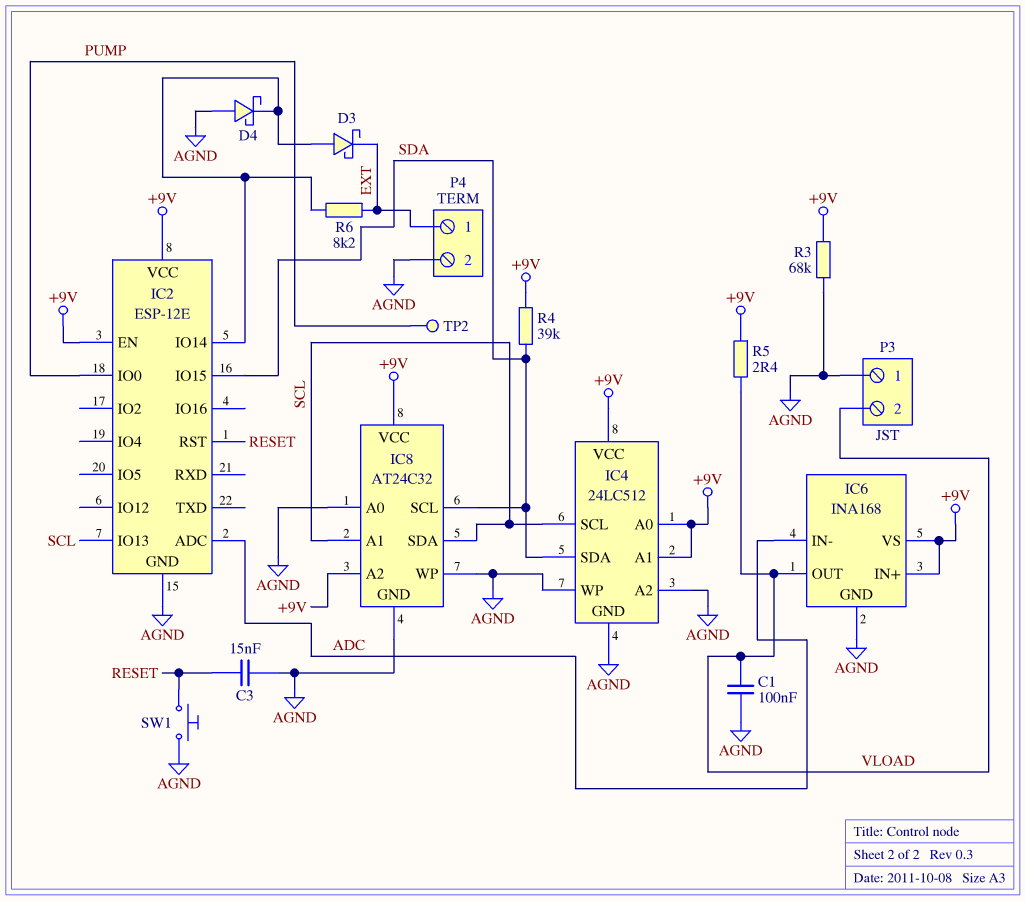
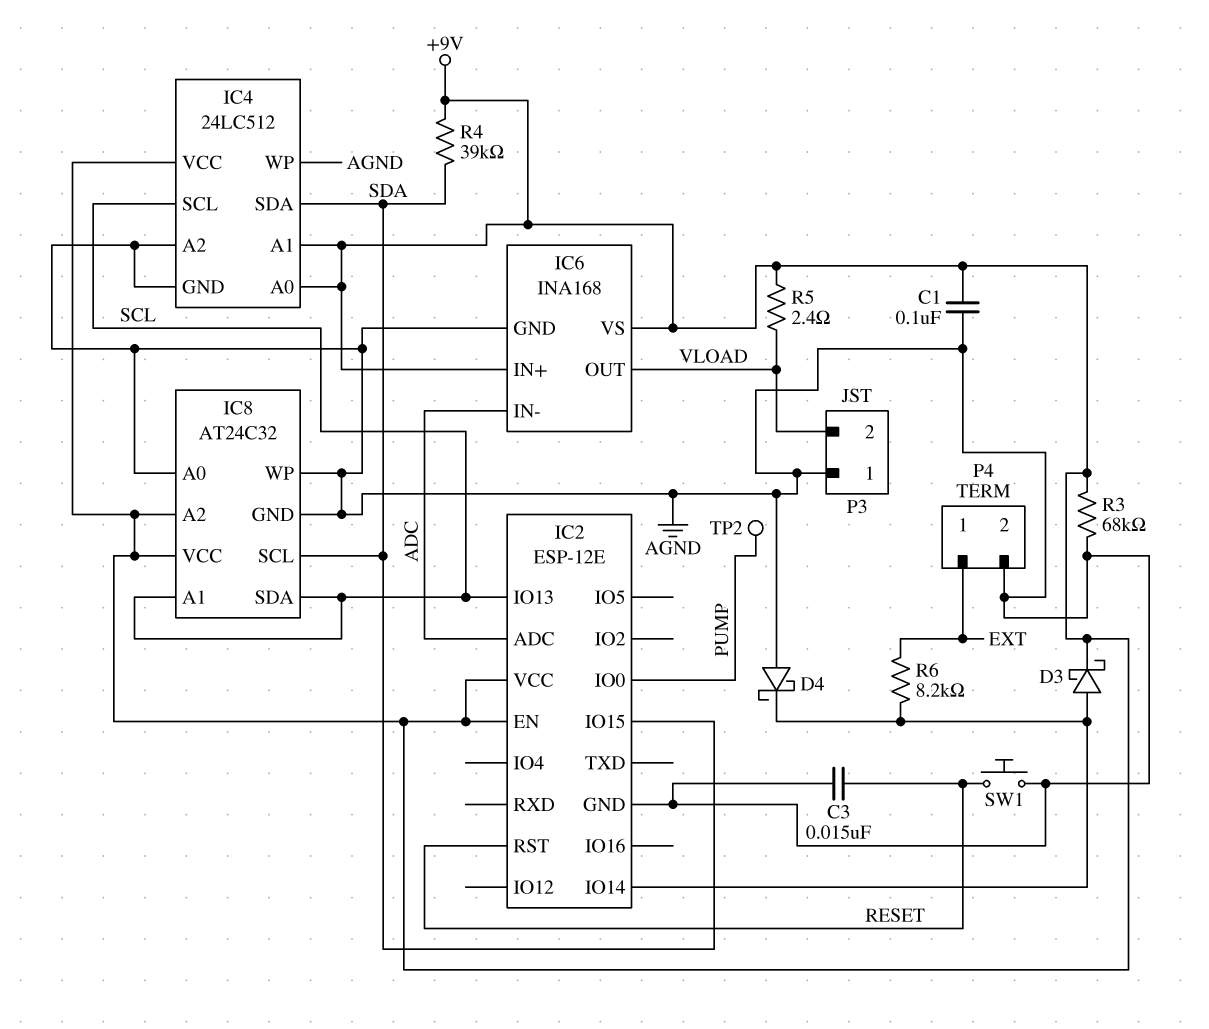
C1: 100nF (AGND, VLOAD) -> 100nF (+9V, AGND)
D3: schottky (A IC2/IO14, K EXT) -> schottky (A IC2/IO14, K +9V)

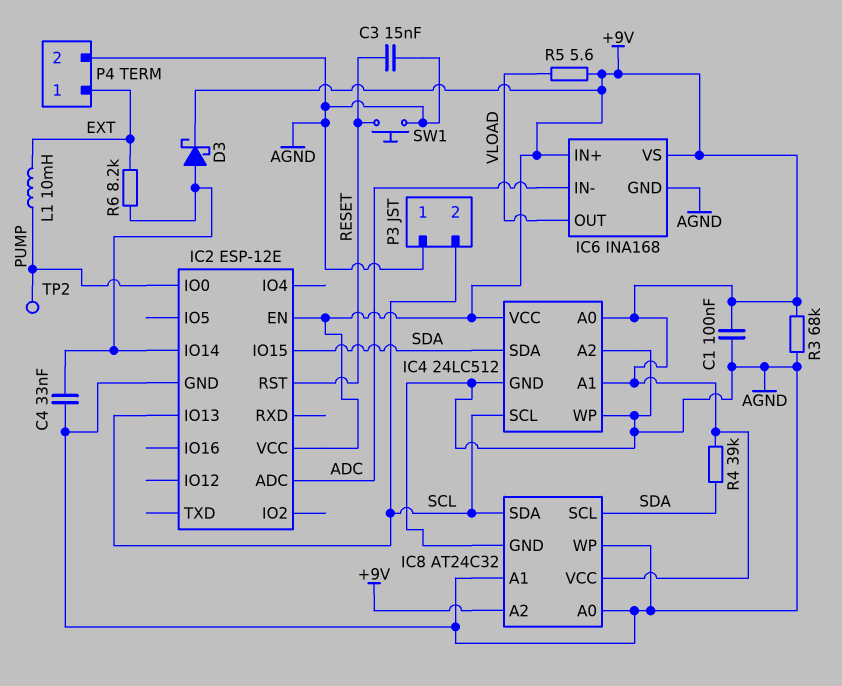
C4: none -> 33nF (AGND, IC2/IO14)
D4: schottky (A AGND, K IC2/IO14) -> none
IC8 pin A1: SCL -> AGND
L1: none -> 10mH (EXT, PUMP)
P3 pin 2: VLOAD -> SCL
R5: 2.4 (+9V, VLOAD) -> 5.6 (+9V, VLOAD)

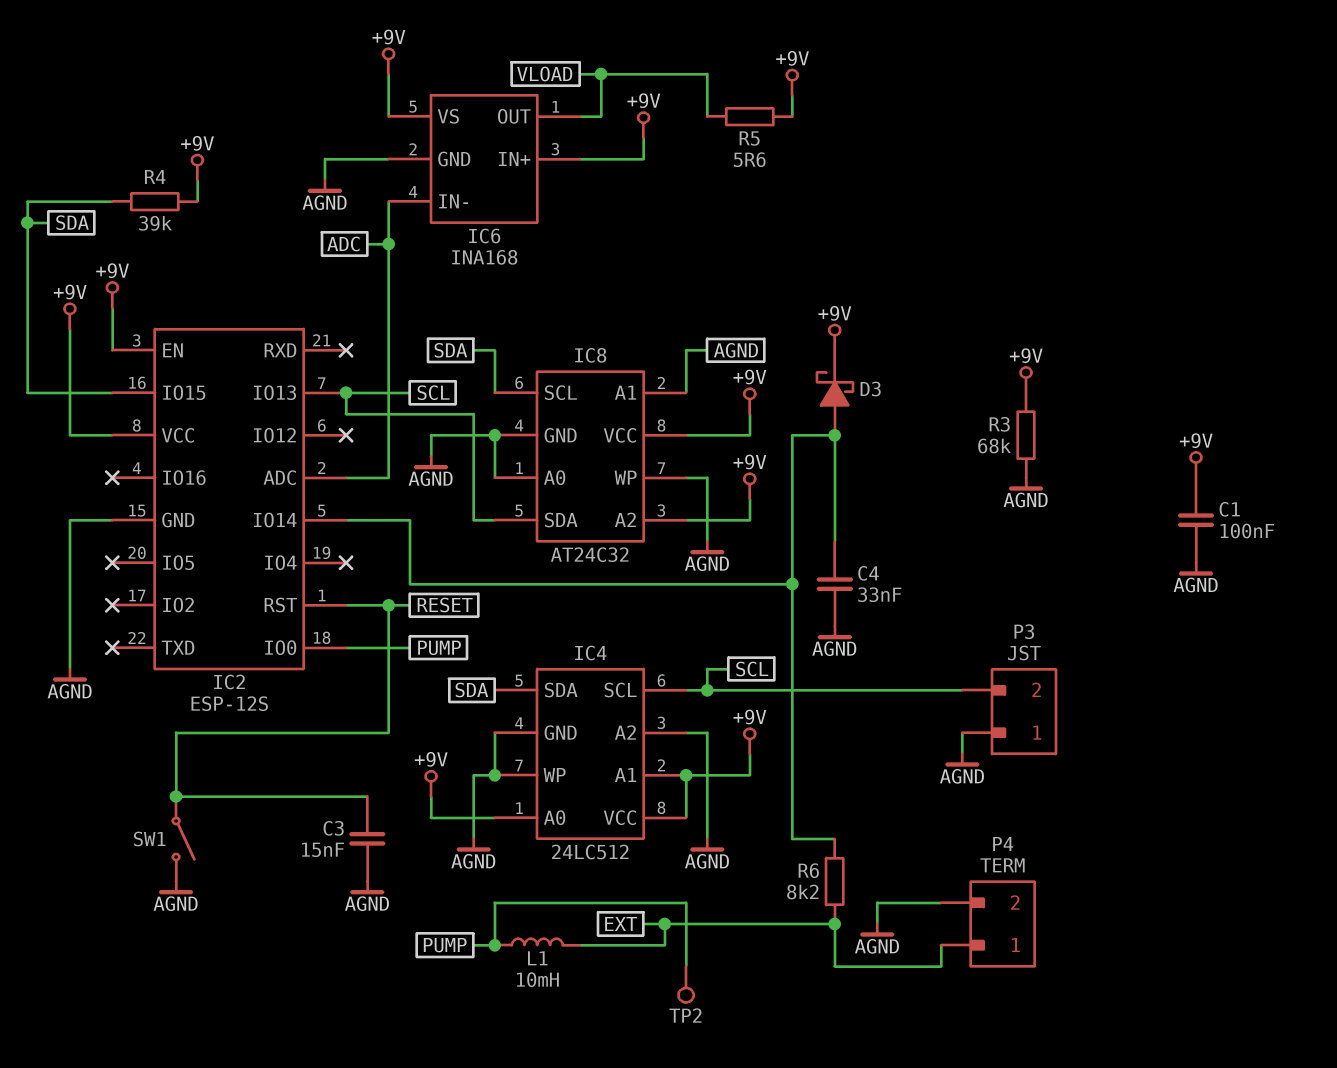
IC2: ESP-12E -> ESP-12S
SW1: button (AGND, RESET) -> switch (AGND, RESET)

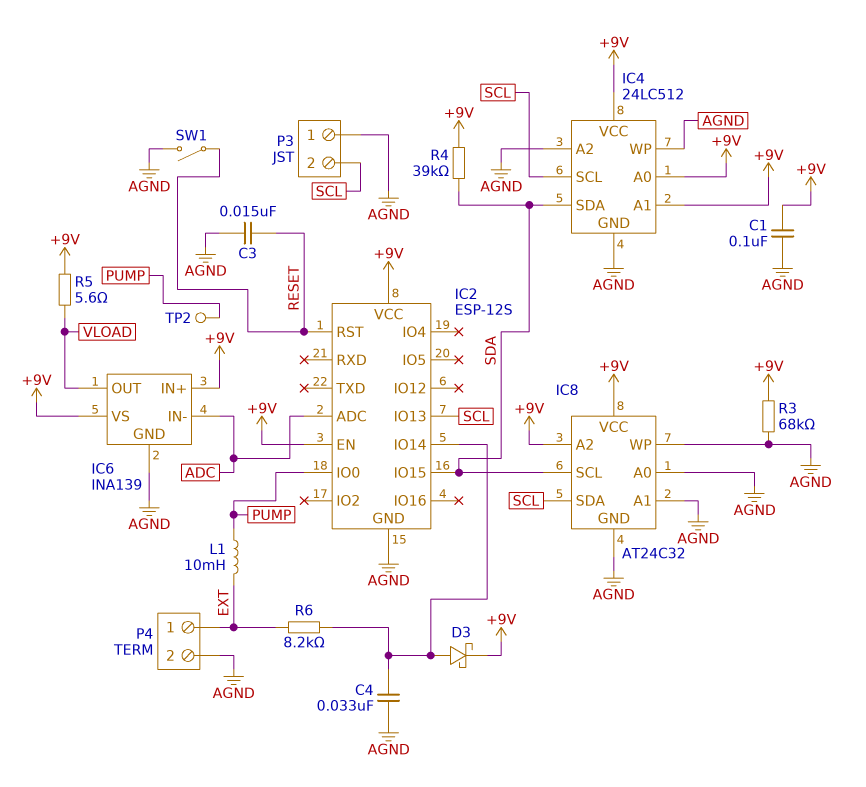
IC6: INA168 -> INA139

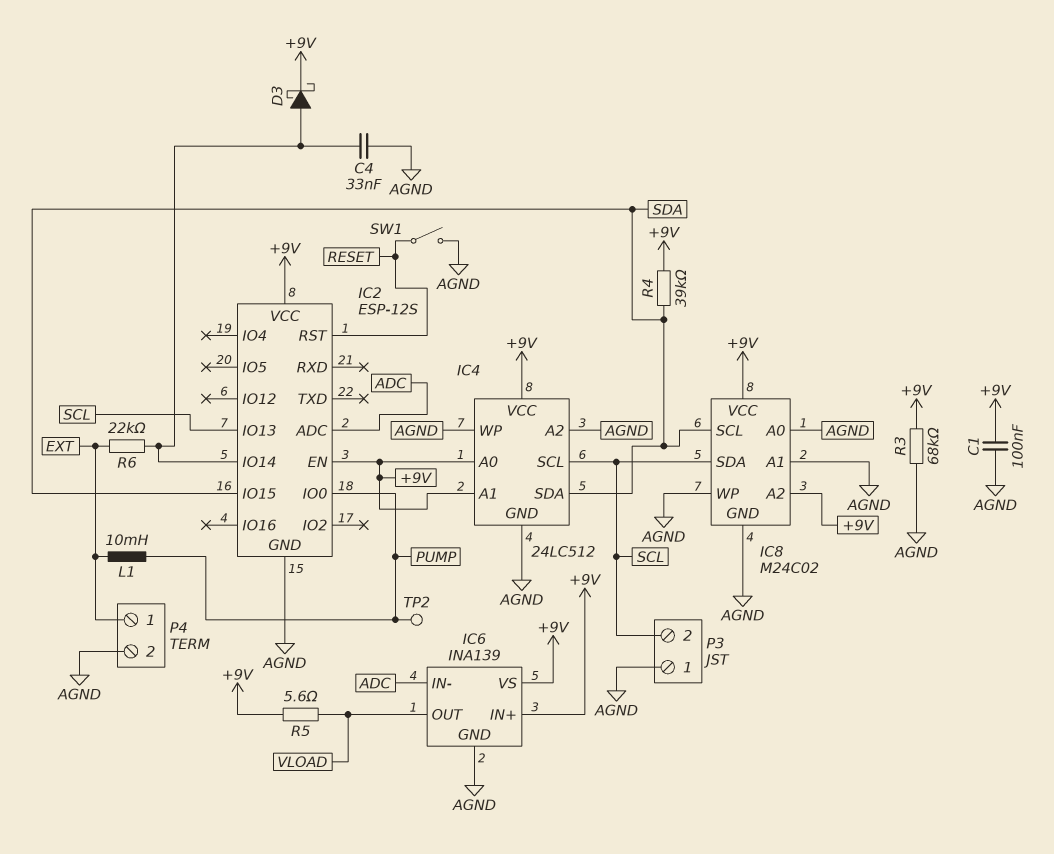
C3: 15nF (AGND, RESET) -> none
IC8: AT24C32 -> M24C02
R6: 8.2k (EXT, IC2/IO14) -> 22k (EXT, IC2/IO14)

